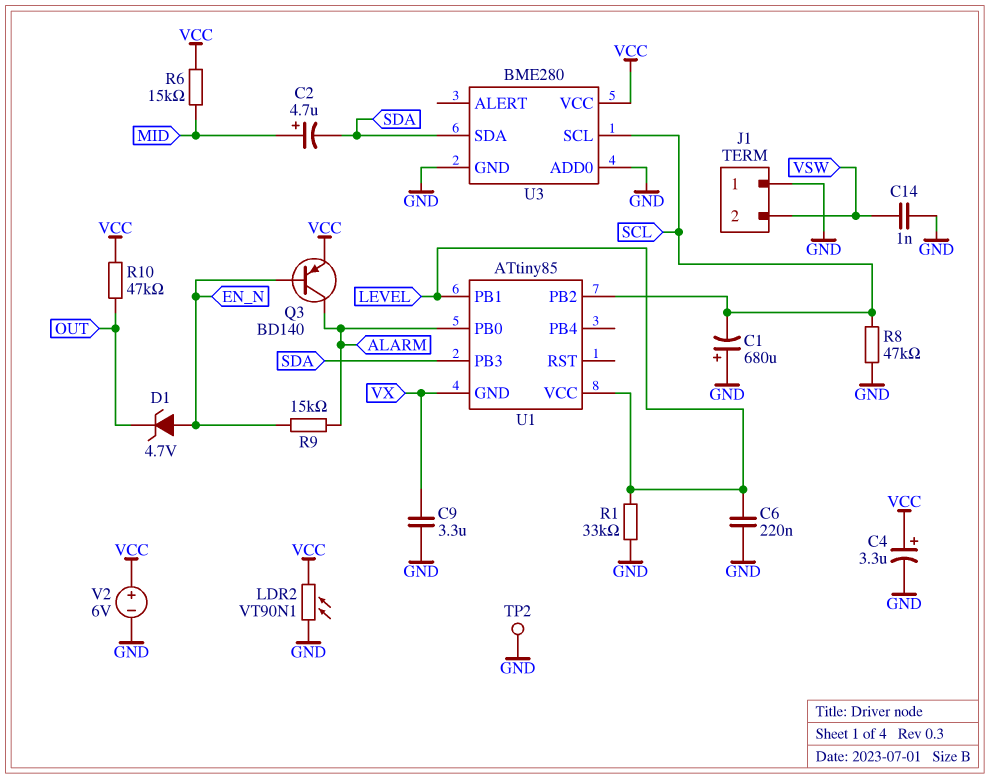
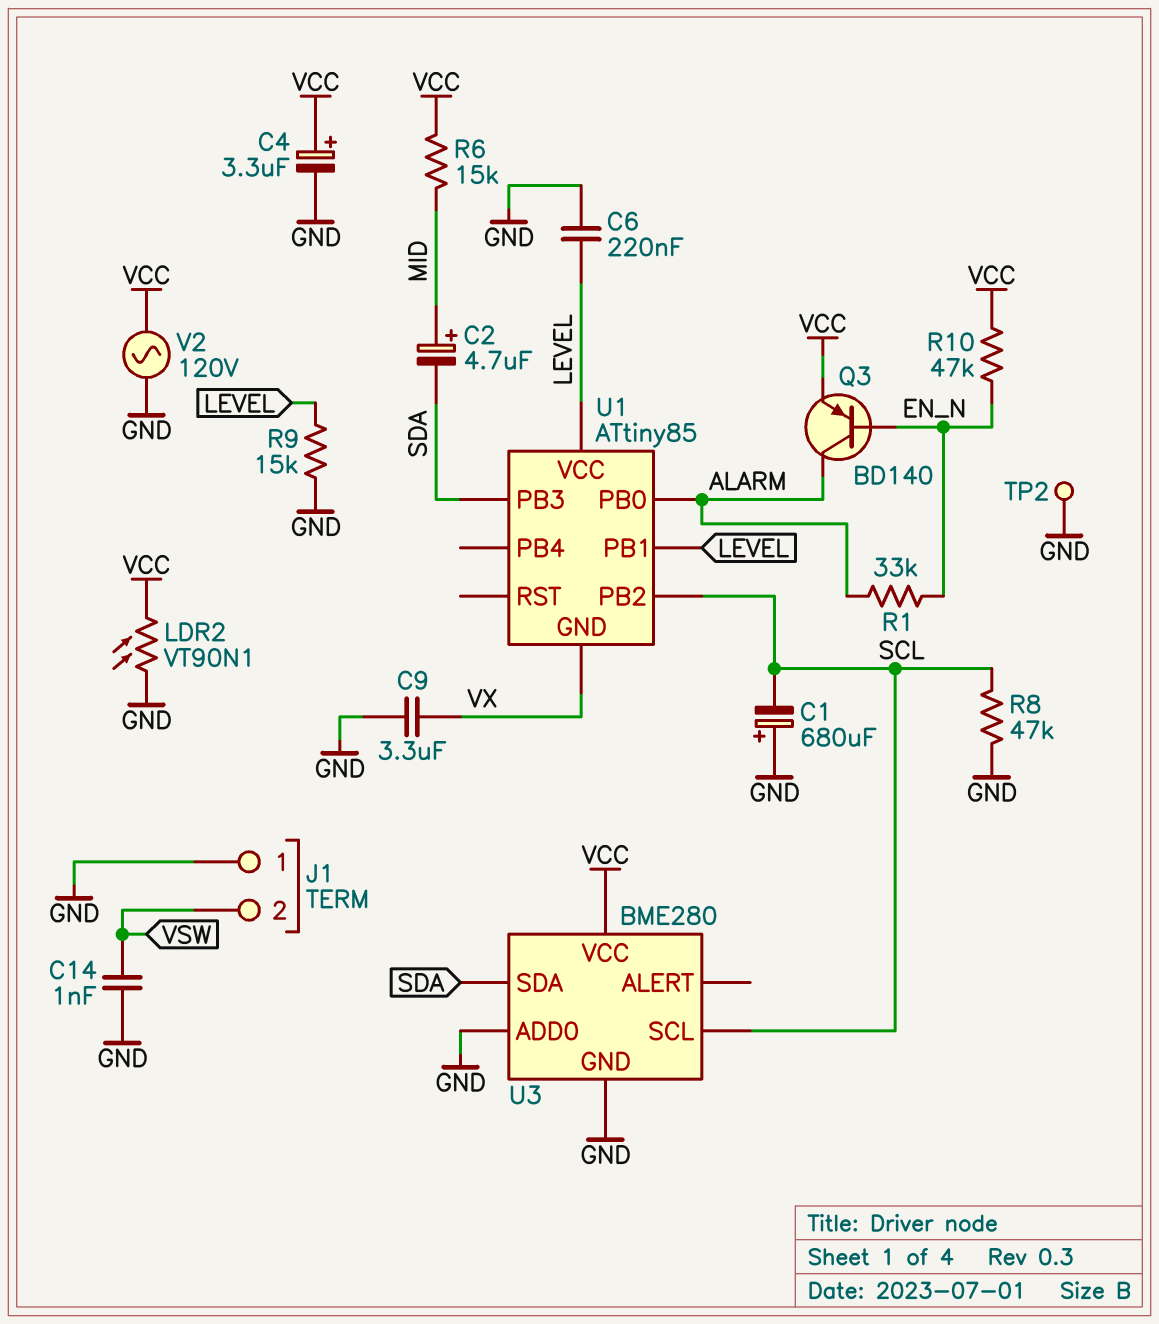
D1: zener 4.7V (A EN_N, K OUT) -> none
R1: 33k (GND, LEVEL) -> 33k (ALARM, EN_N)
R9: 15k (ALARM, EN_N) -> 15k (GND, LEVEL)
R10: 47k (OUT, VCC) -> 47k (EN_N, VCC)
V2: 6V (plus VCC, minus GND) -> AC 120V (GND, VCC)

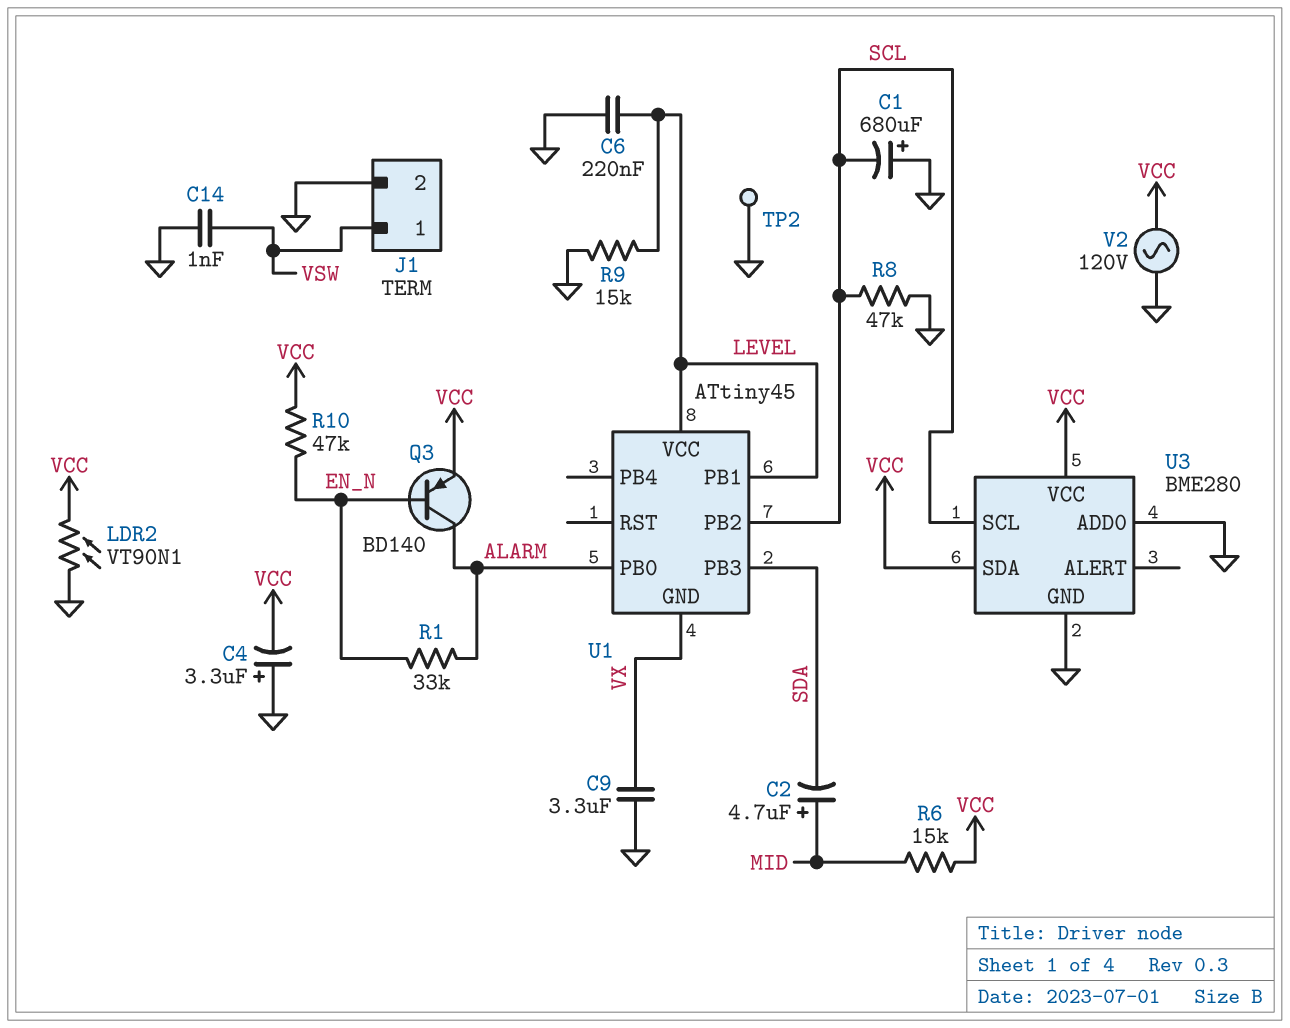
C4: 3.3uF (plus VCC, minus GND) -> 3.3uF (plus GND, minus VCC)
J1 pin 1: GND -> VSW
J1 pin 2: VSW -> GND
U1: ATtiny85 -> ATtiny45
U3 pin SDA: SDA -> VCC

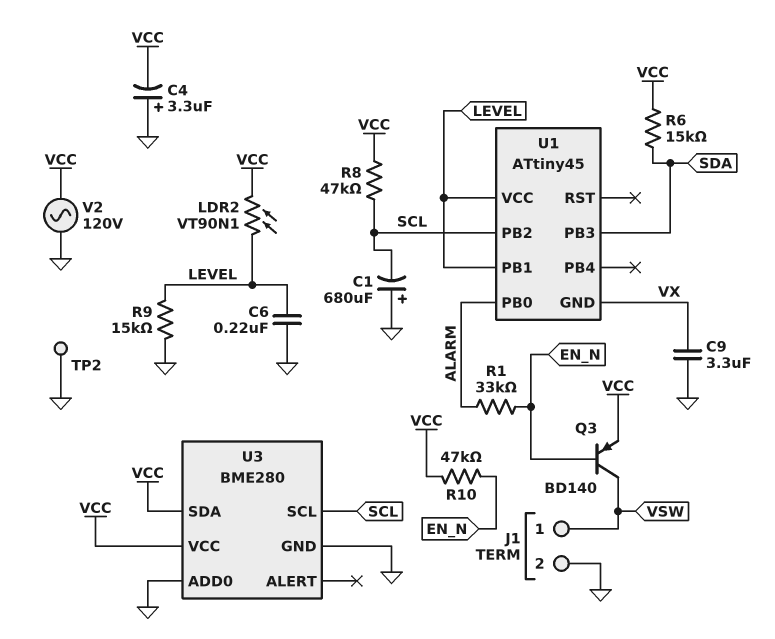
C2: 4.7uF (plus MID, minus SDA) -> none
C14: 1nF (GND, VSW) -> none
LDR2: VT90N1 (GND, VCC) -> VT90N1 (LEVEL, VCC)
Q3: PNP BD140 (B EN_N, C ALARM, E VCC) -> PNP BD140 (B EN_N, C VSW, E VCC)
R6: 15k (MID, VCC) -> 15k (SDA, VCC)
R8: 47k (GND, SCL) -> 47k (SCL, VCC)

